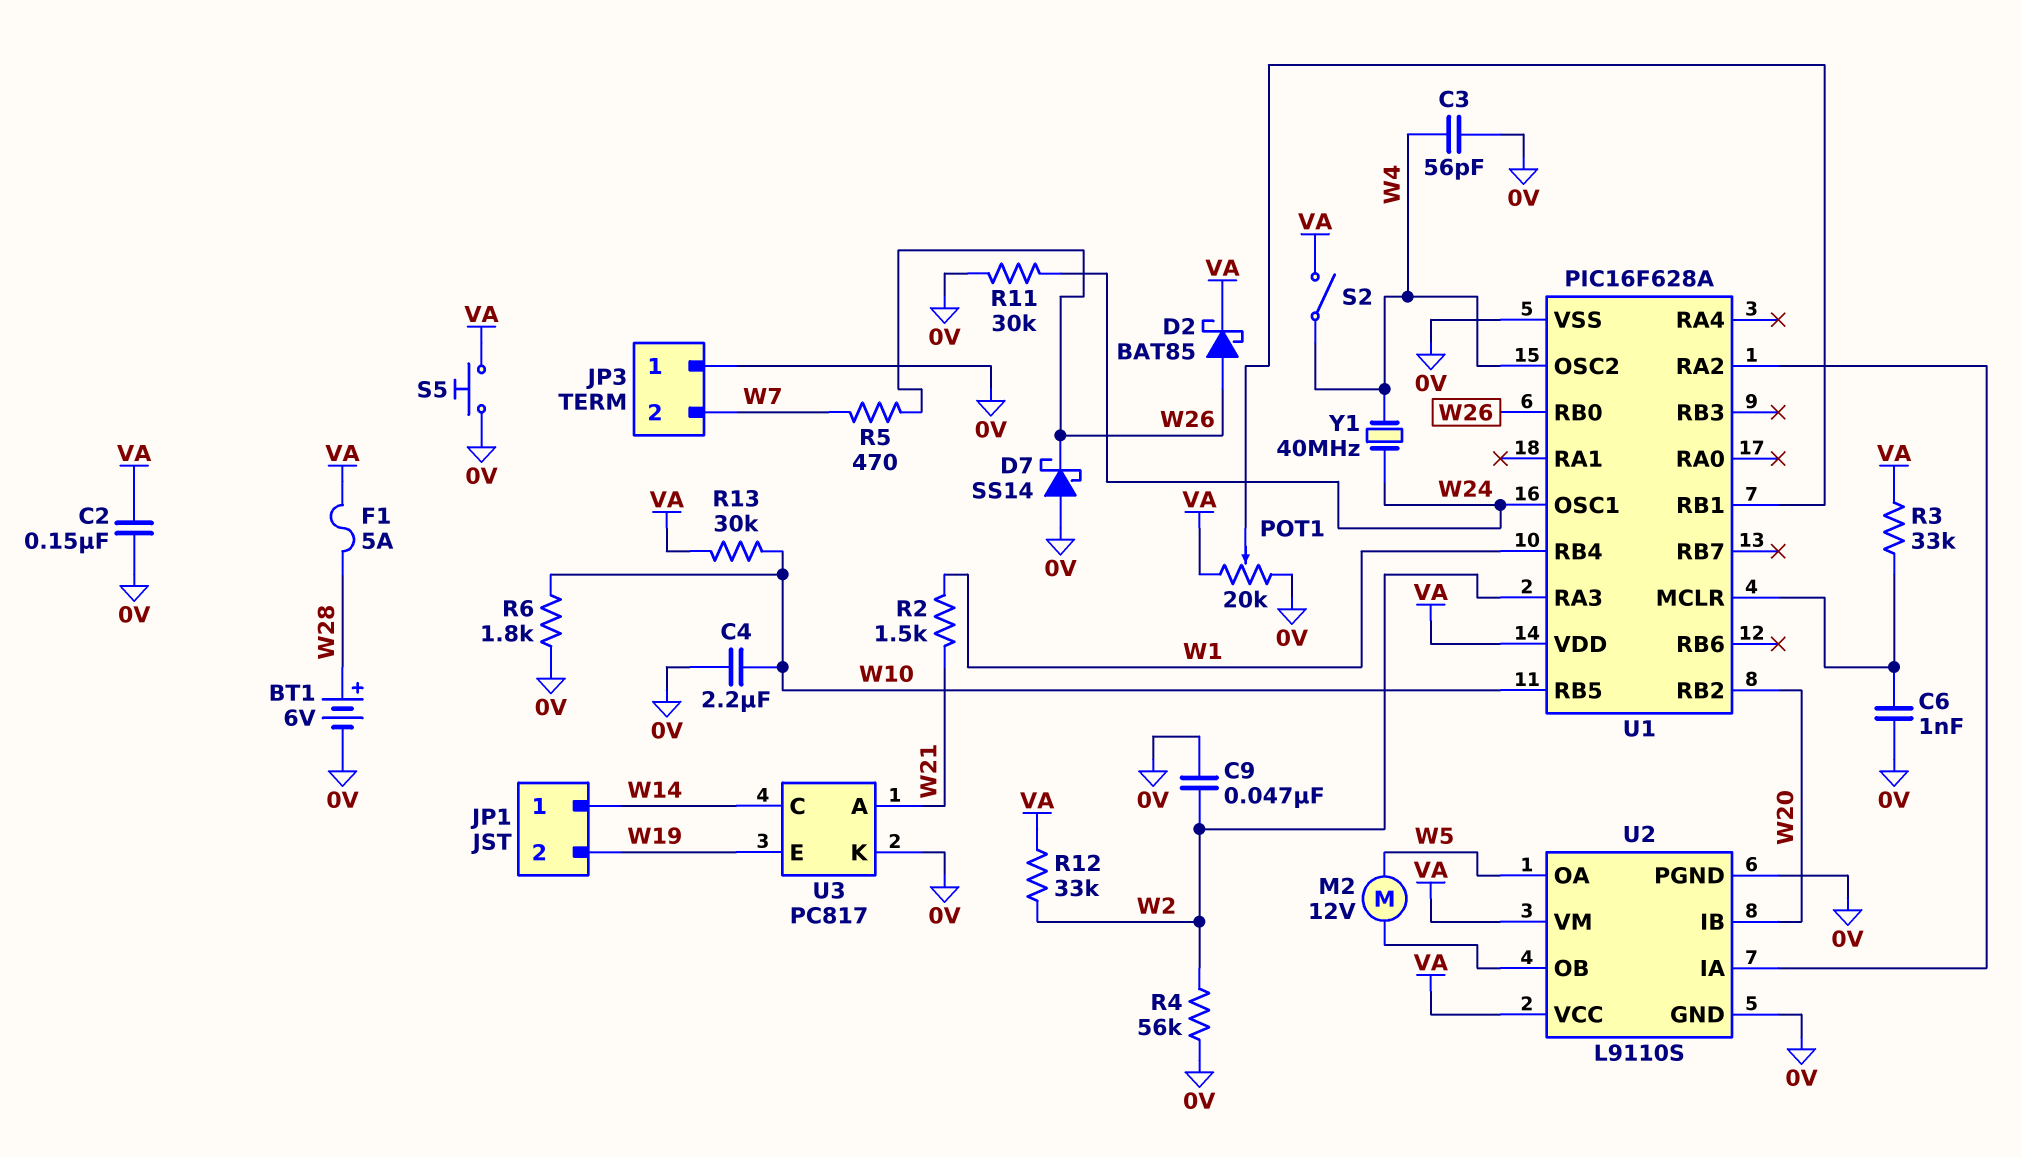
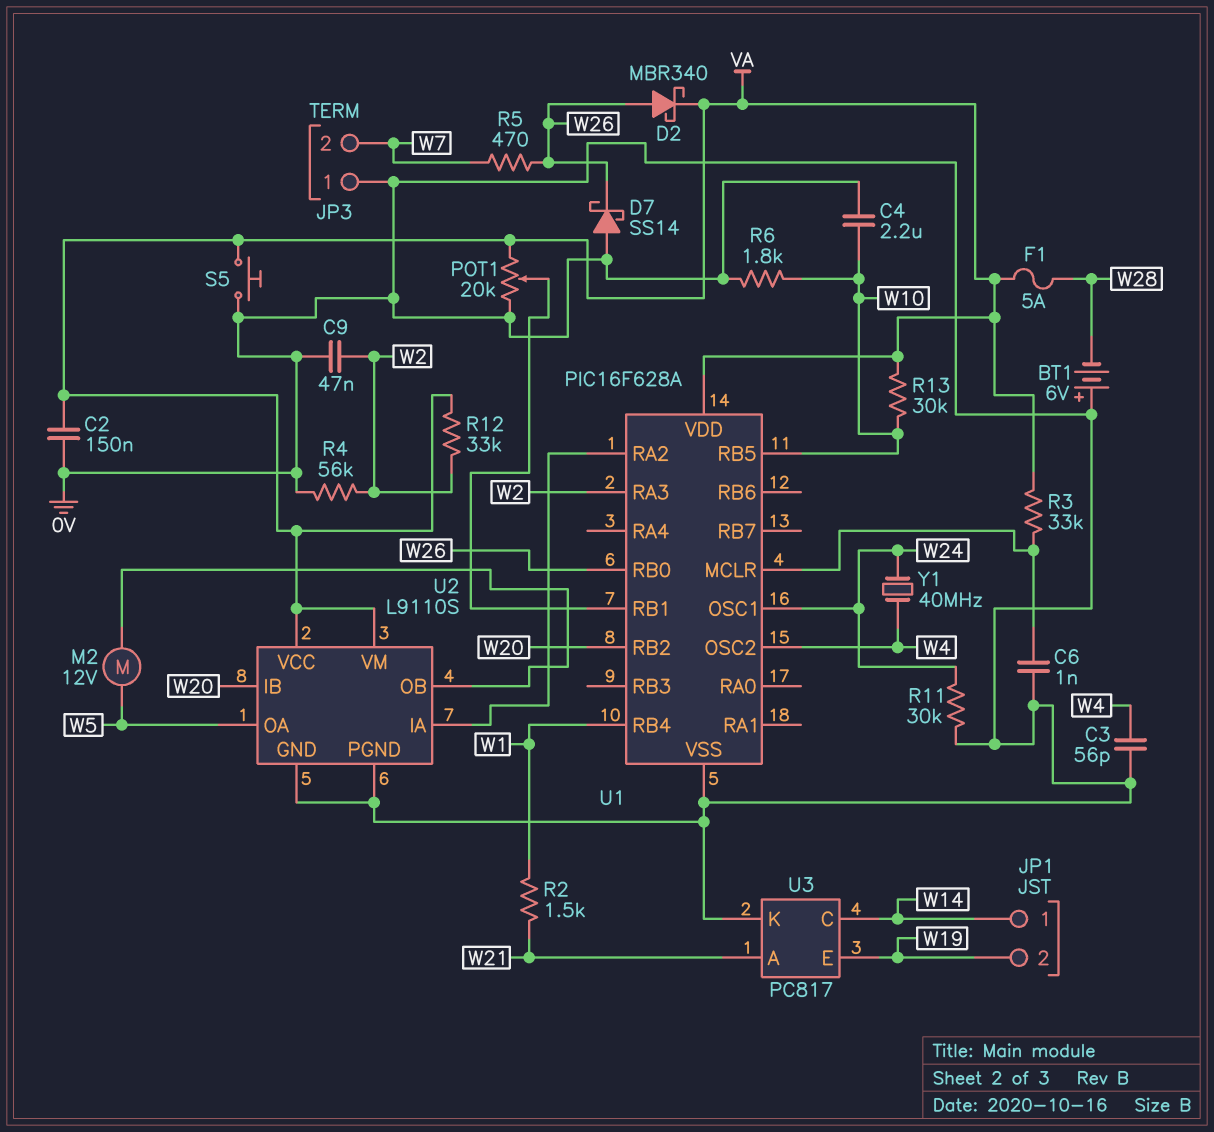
BT1: 6V (plus W28, minus 0V) -> 6V (plus 0V, minus W28)
D2: schottky BAT85 (A W26, K VA) -> schottky MBR340 (A W26, K VA)
S2: switch (VA, W4) -> none

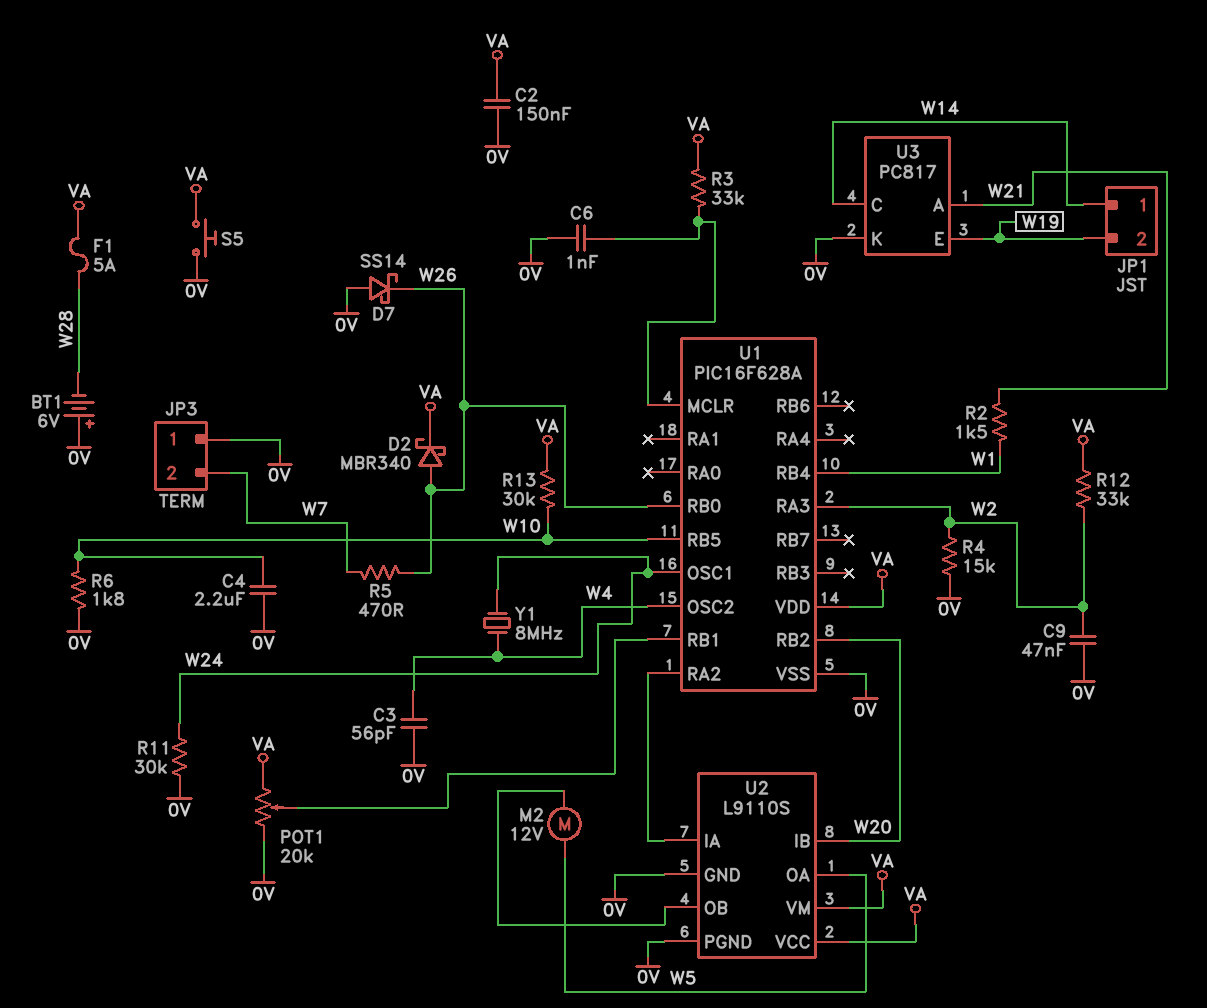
R4: 56k (0V, W2) -> 15k (0V, W2)
Y1: 40MHz (W4, W24) -> 8MHz (W4, W24)

